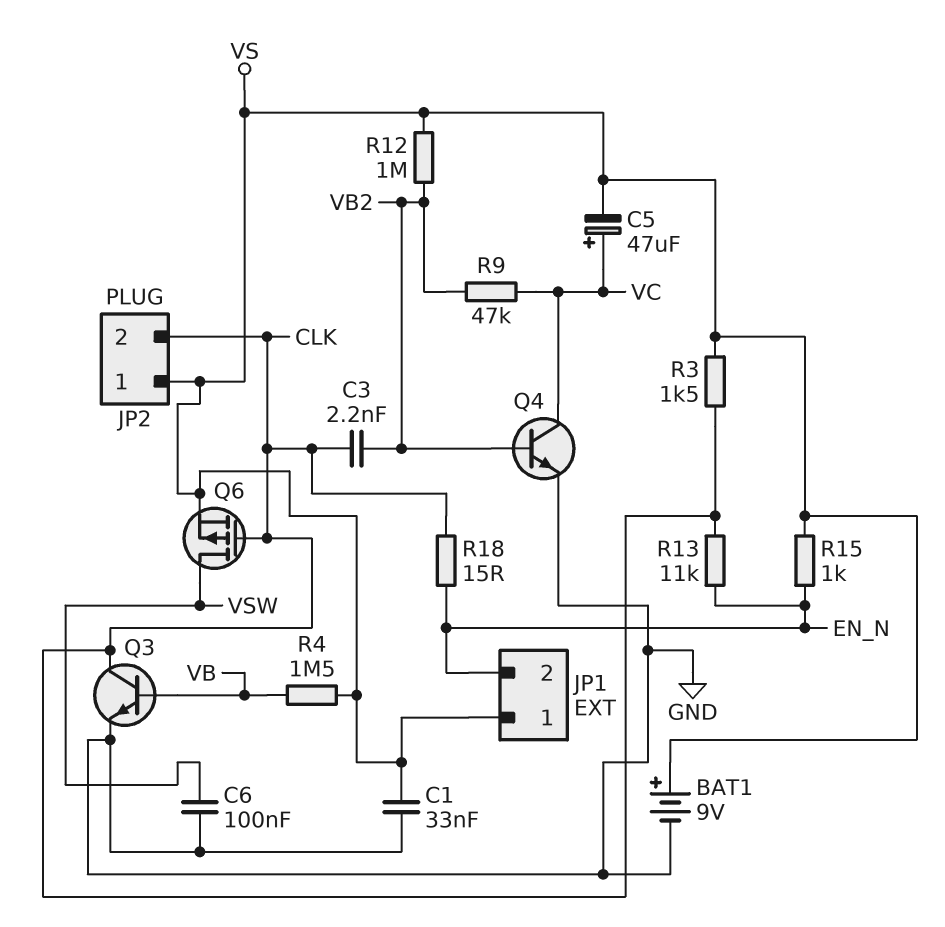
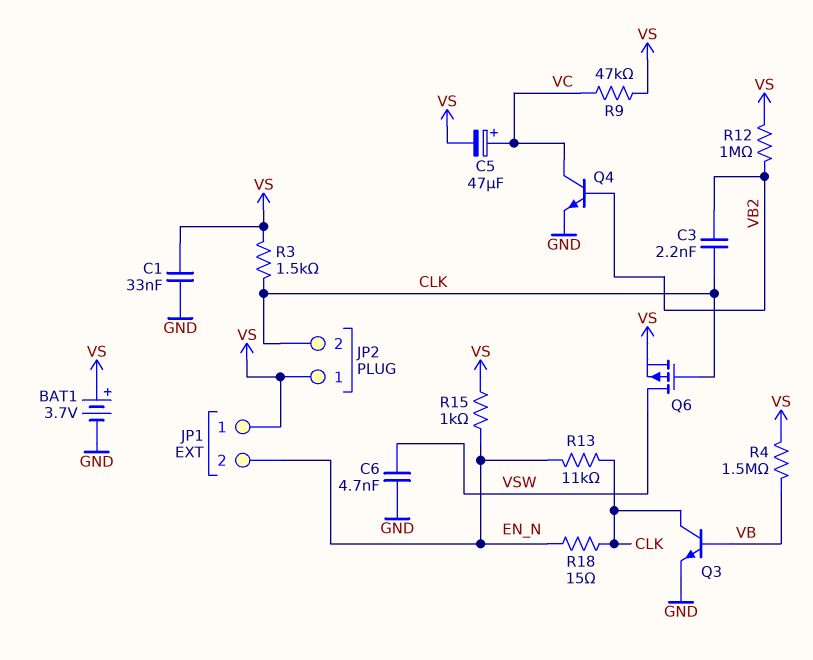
BAT1: 9V (plus VS, minus GND) -> 3.7V (plus VS, minus GND)
C6: 100nF (GND, VSW) -> 4.7nF (GND, VSW)
R9: 47k (VB2, VC) -> 47k (VC, VS)

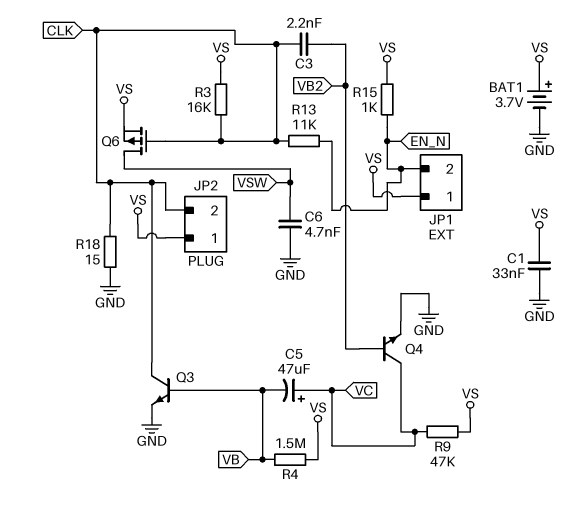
C5: 47uF (plus VC, minus VS) -> 47uF (plus VC, minus VB)
R3: 1.5k (CLK, VS) -> 16k (CLK, VS)
R12: 1M (VB2, VS) -> none
R18: 15 (CLK, EN_N) -> 15 (CLK, GND)

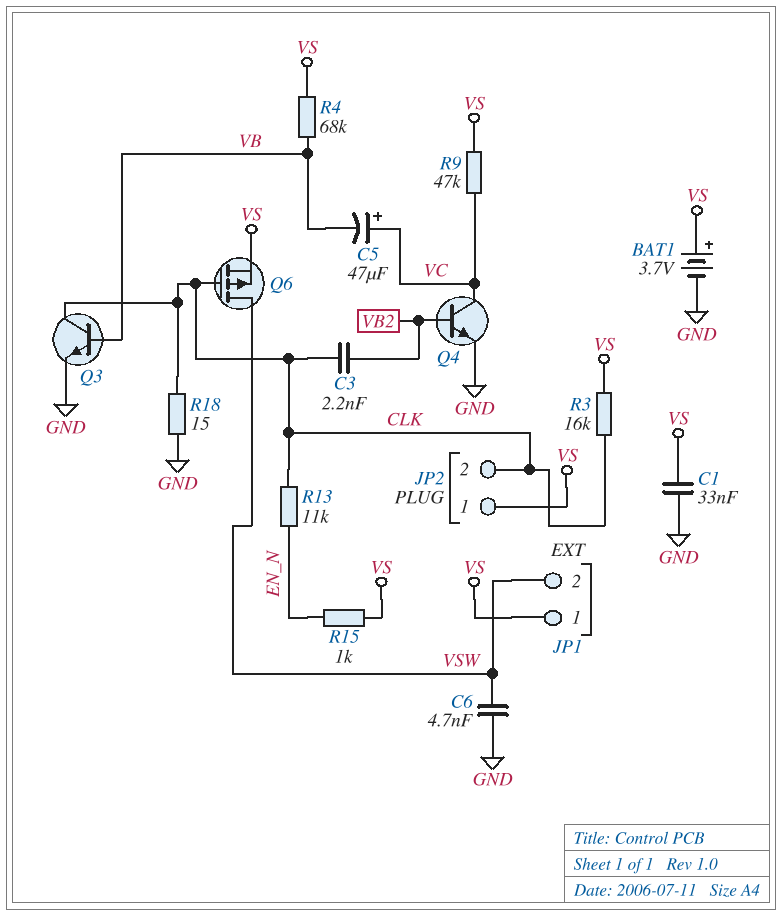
JP1 pin 2: EN_N -> VSW
R4: 1.5M (VB, VS) -> 68k (VB, VS)

